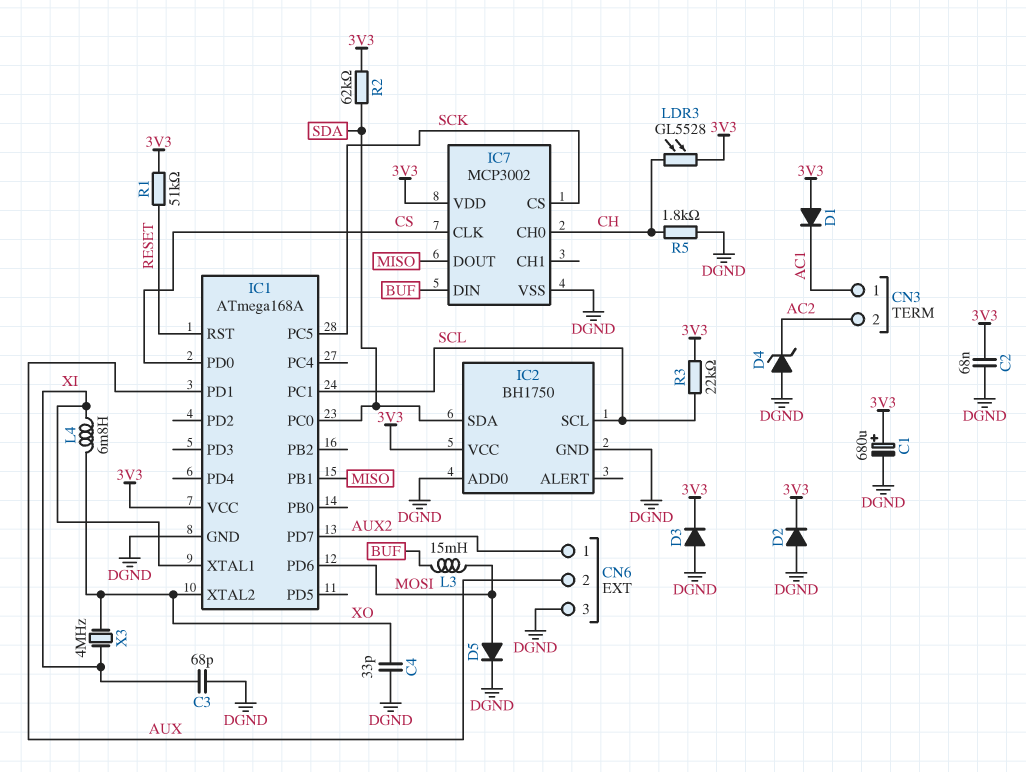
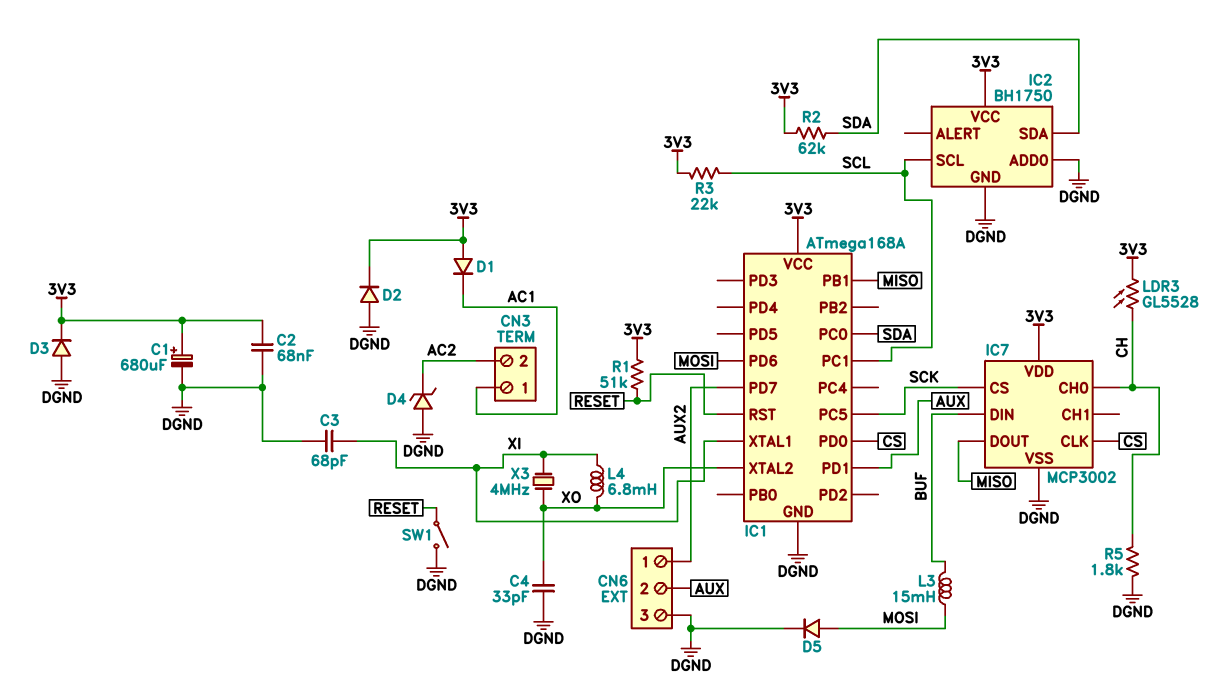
SW1: none -> switch (DGND, RESET)

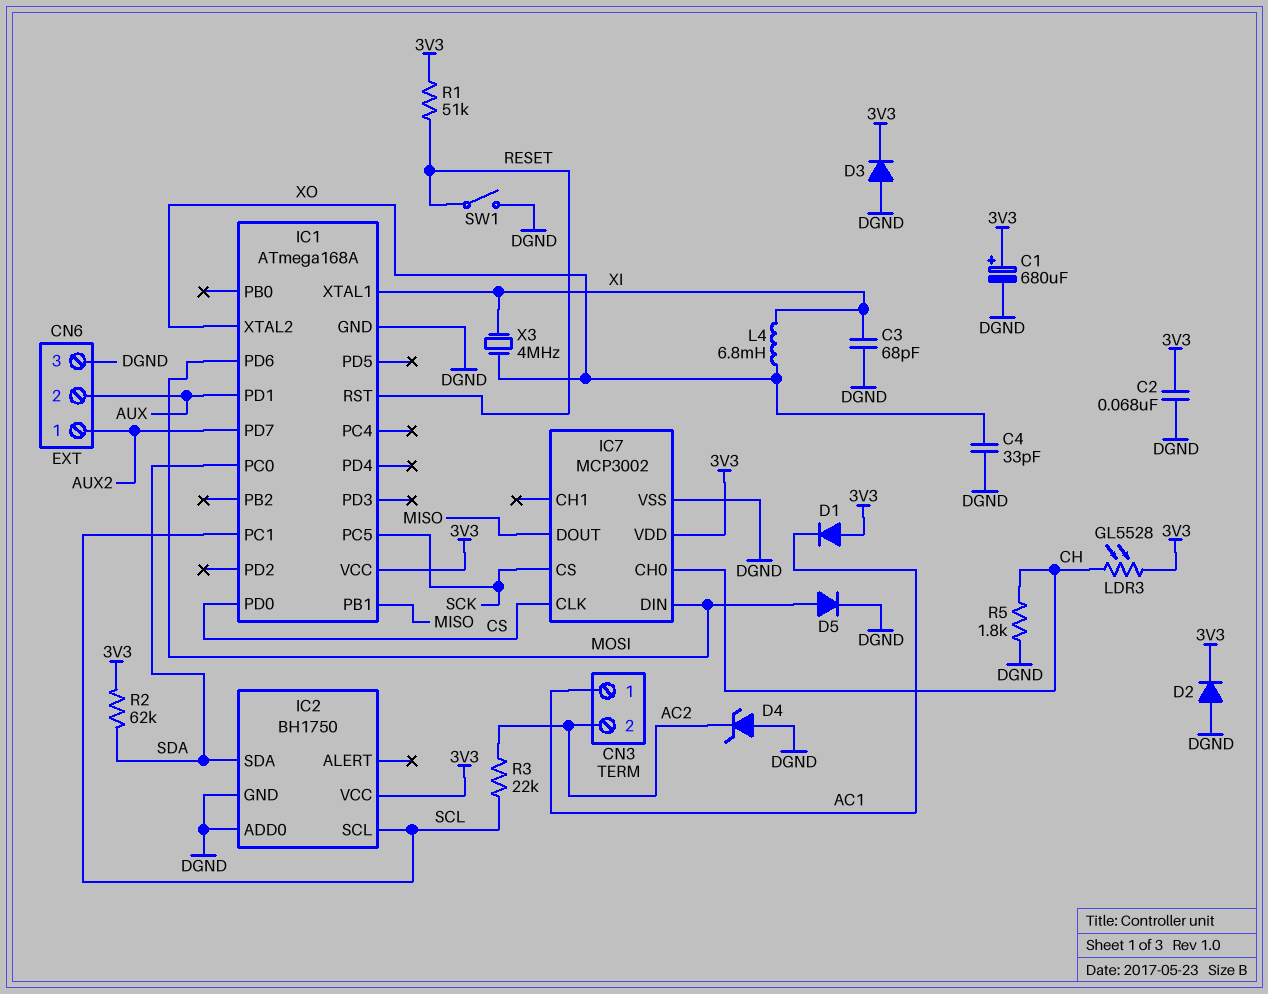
IC7 pin DIN: BUF -> MOSI
L3: 15mH (BUF, MOSI) -> none
R3: 22k (3V3, SCL) -> 22k (AC2, SCL)

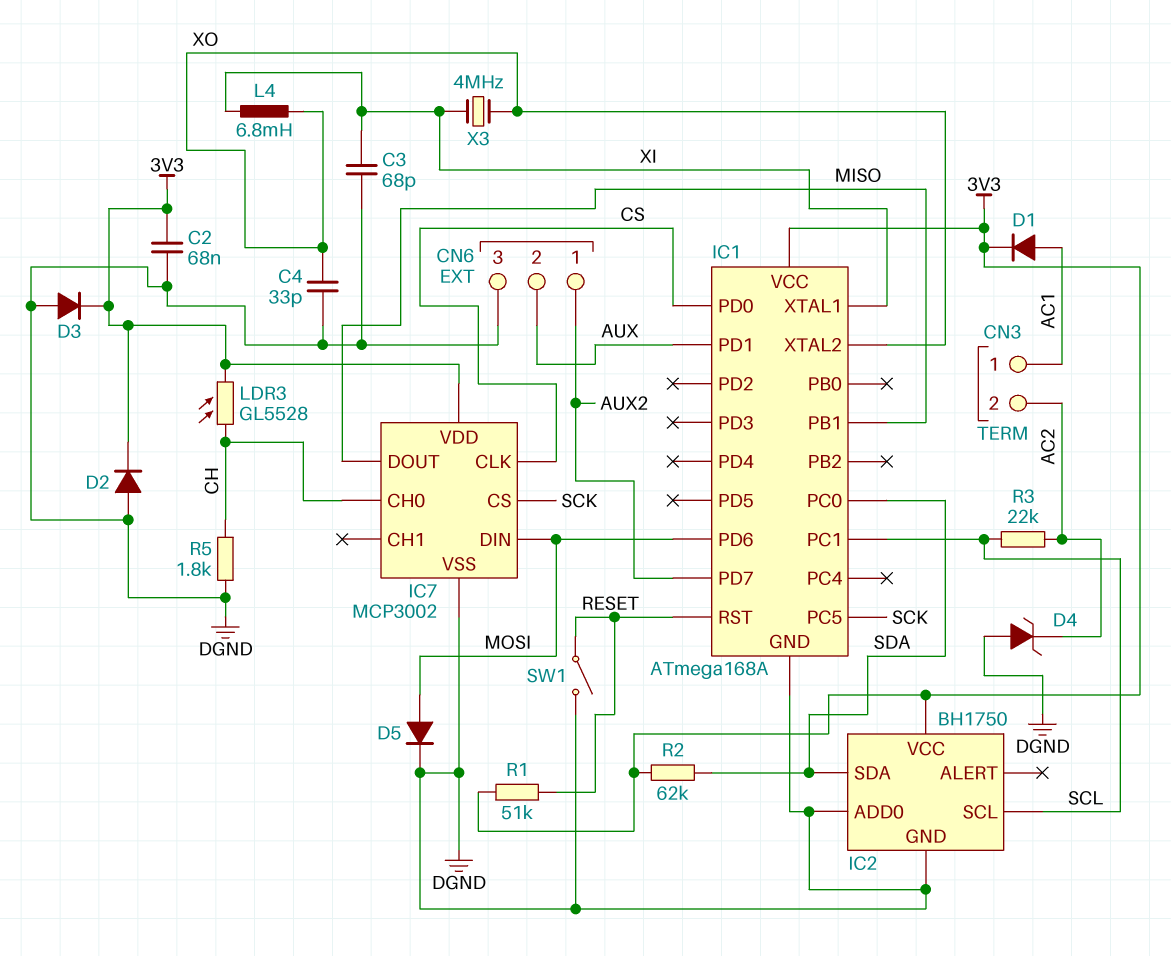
C1: 680uF (plus 3V3, minus DGND) -> none
D1: diode (A 3V3, K AC1) -> diode (A AC1, K 3V3)

